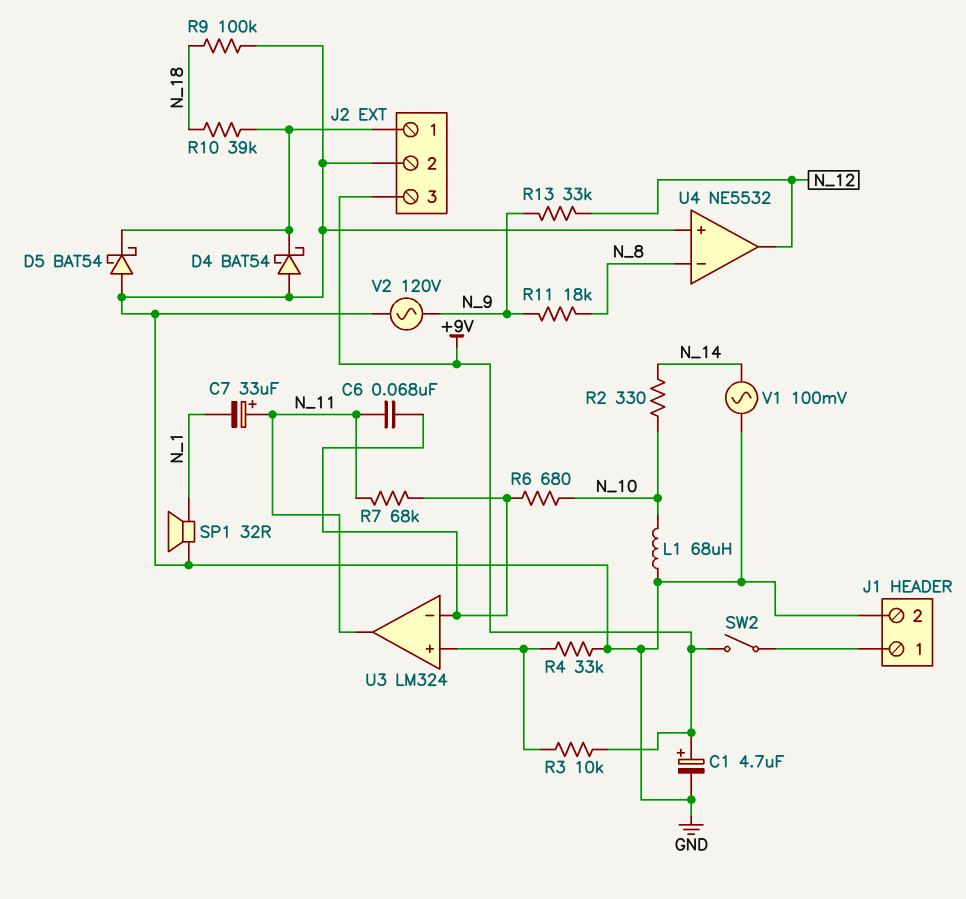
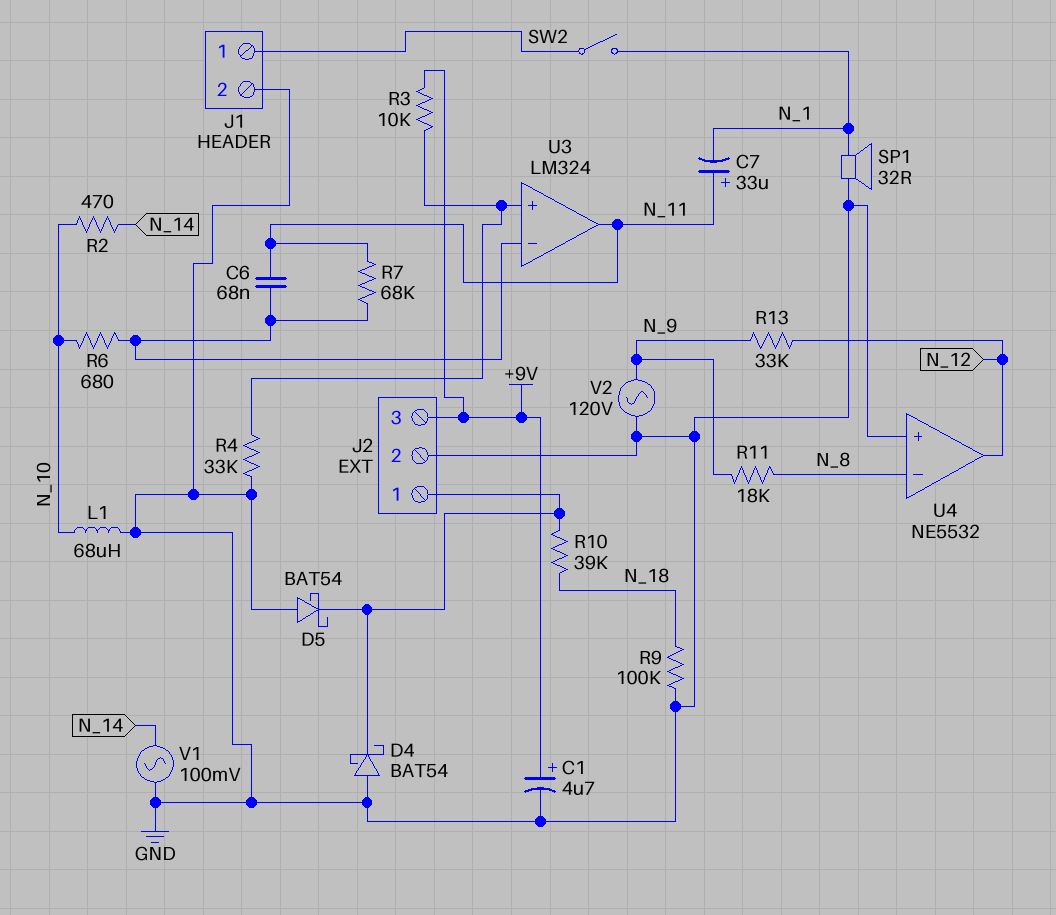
R2: 330 (N_10, N_14) -> 470 (N_10, N_14)
SW2: switch (+9V, J1/1) -> switch (J1/1, N_1)

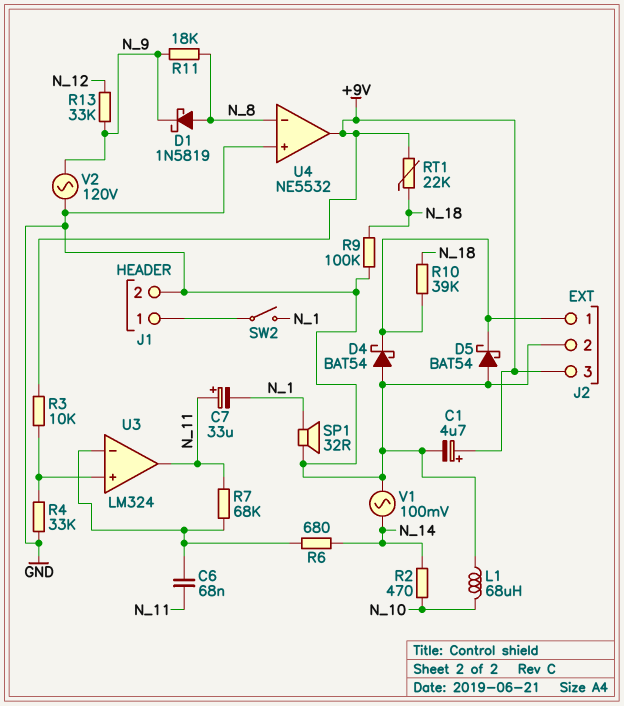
D1: none -> schottky 1N5819 (A N_8, K N_9)
R6: 680 (N_10, U3/in-) -> 680 (N_14, U3/in-)
RT1: none -> 22k (+9V, N_18)
U4 pin out: N_12 -> +9V

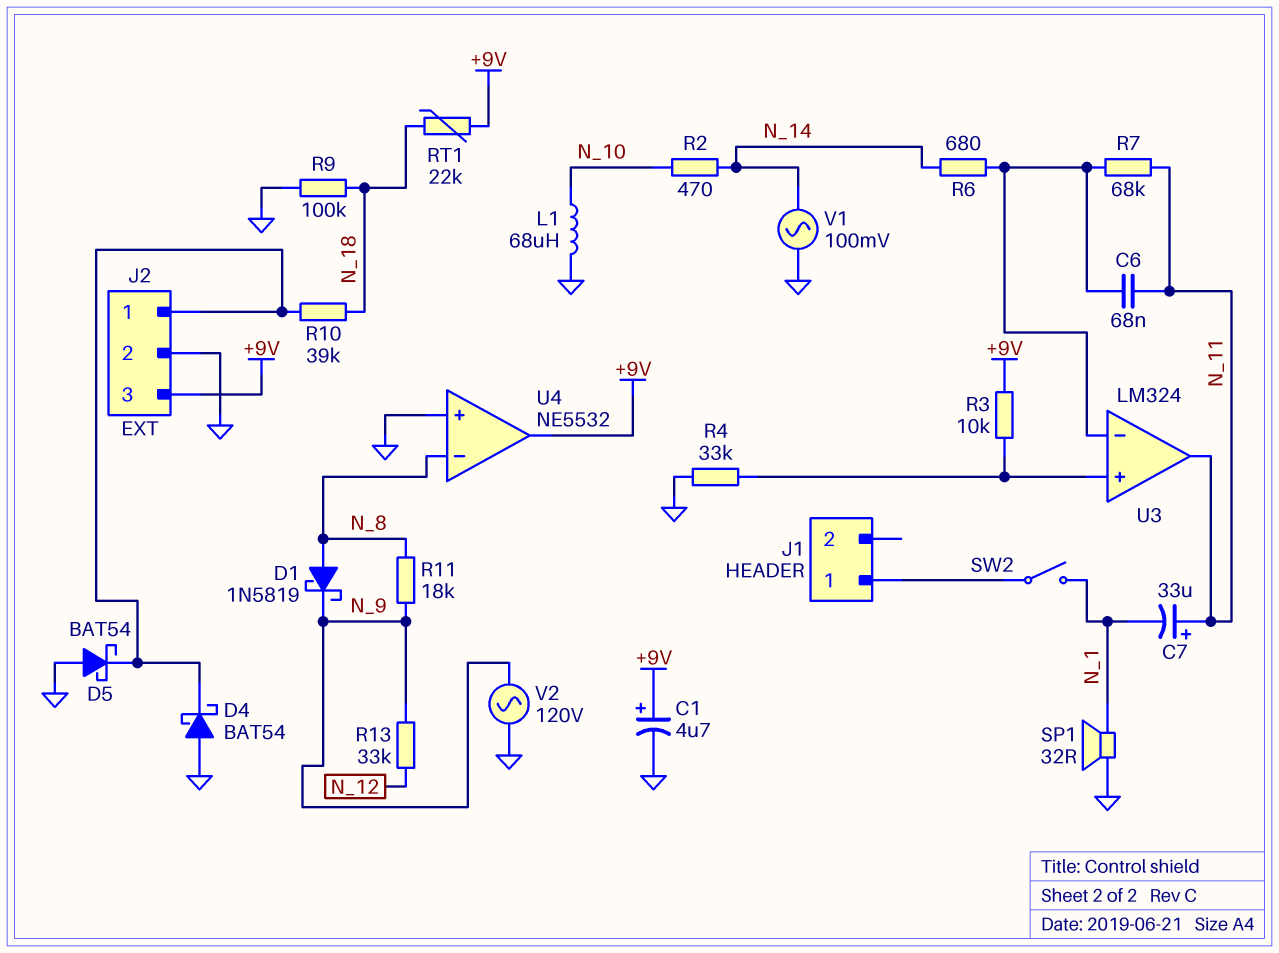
J1 pin 2: GND -> none

